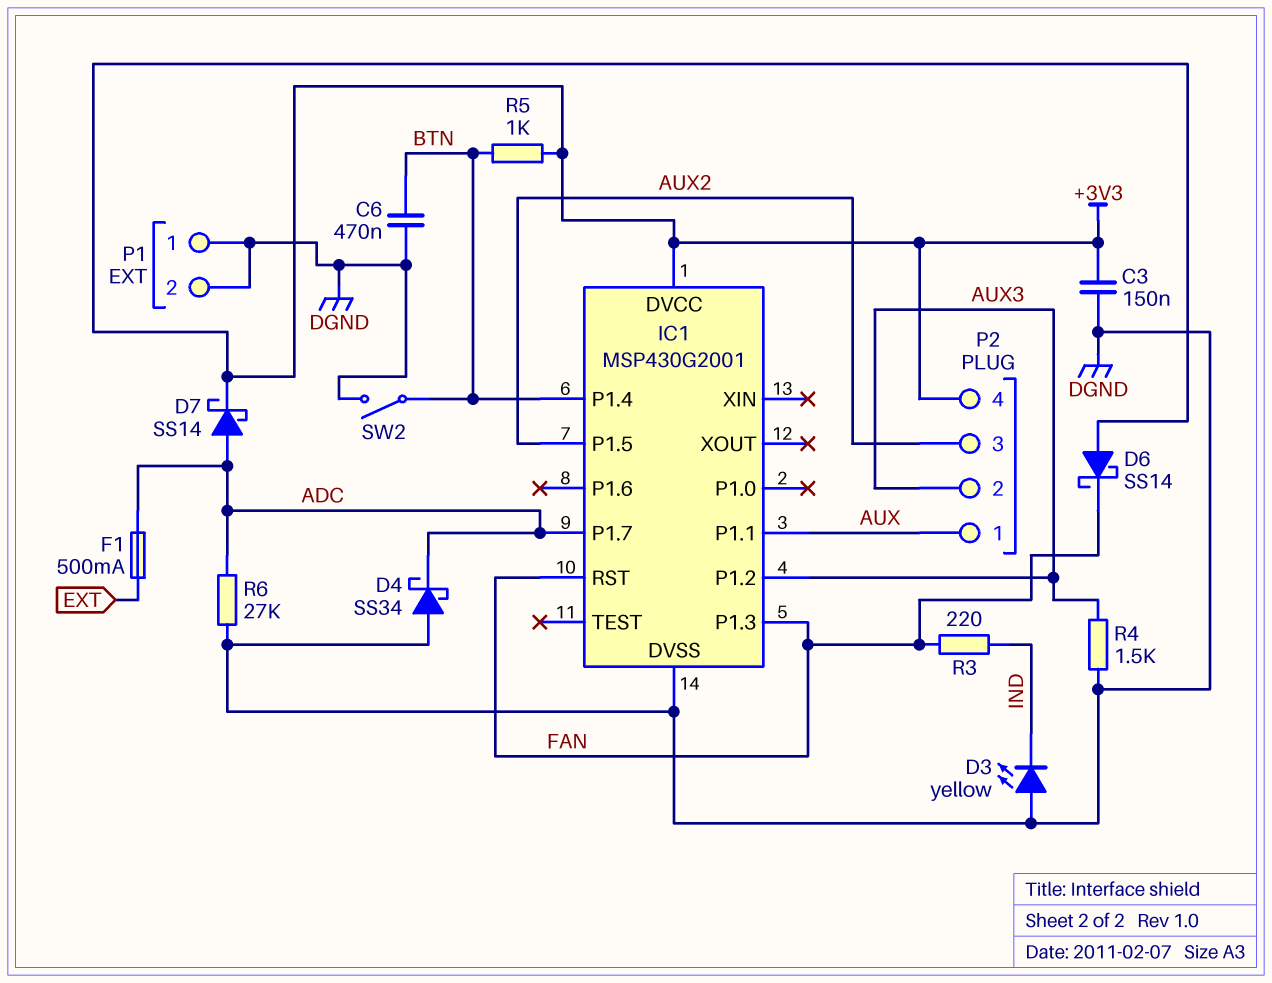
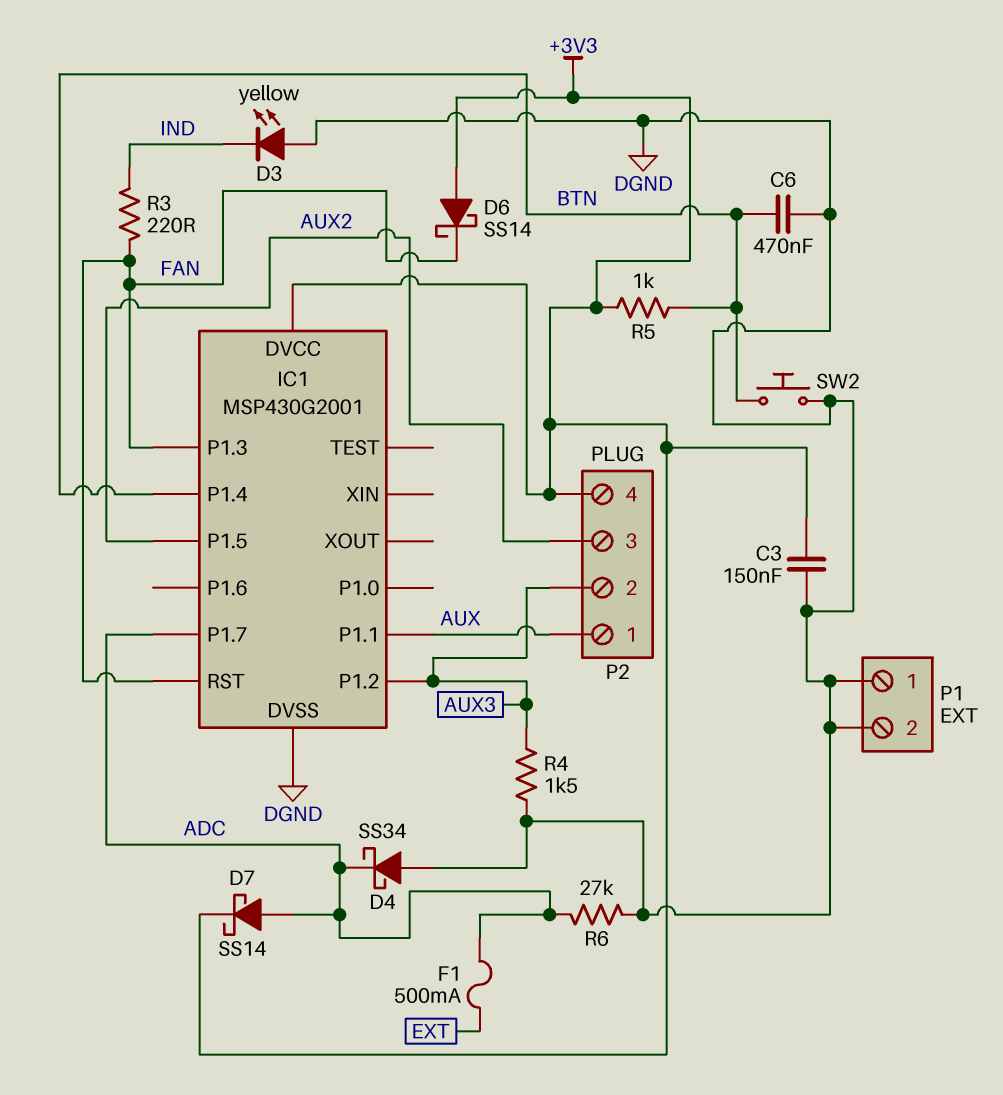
SW2: switch (BTN, DGND) -> button (BTN, DGND)

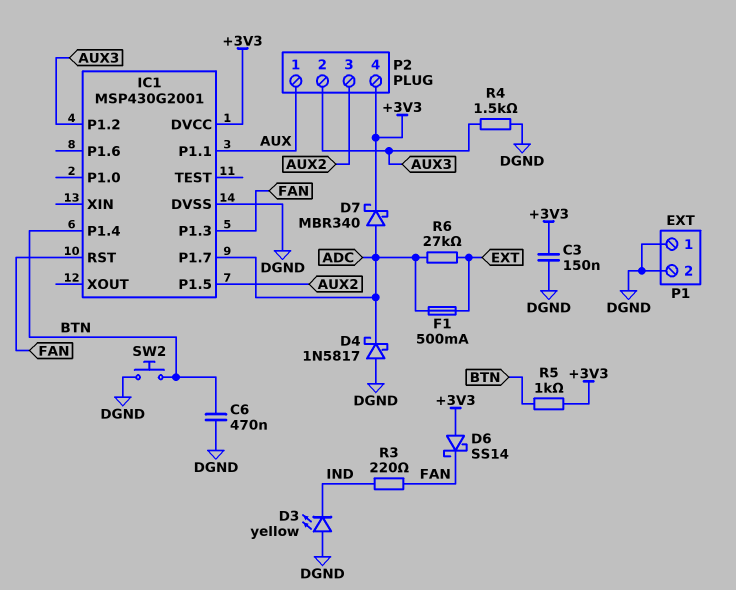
D4: schottky SS34 (A DGND, K ADC) -> schottky 1N5817 (A DGND, K ADC)
D7: schottky SS14 (A ADC, K +3V3) -> schottky MBR340 (A ADC, K +3V3)
R6: 27k (ADC, DGND) -> 27k (ADC, EXT)

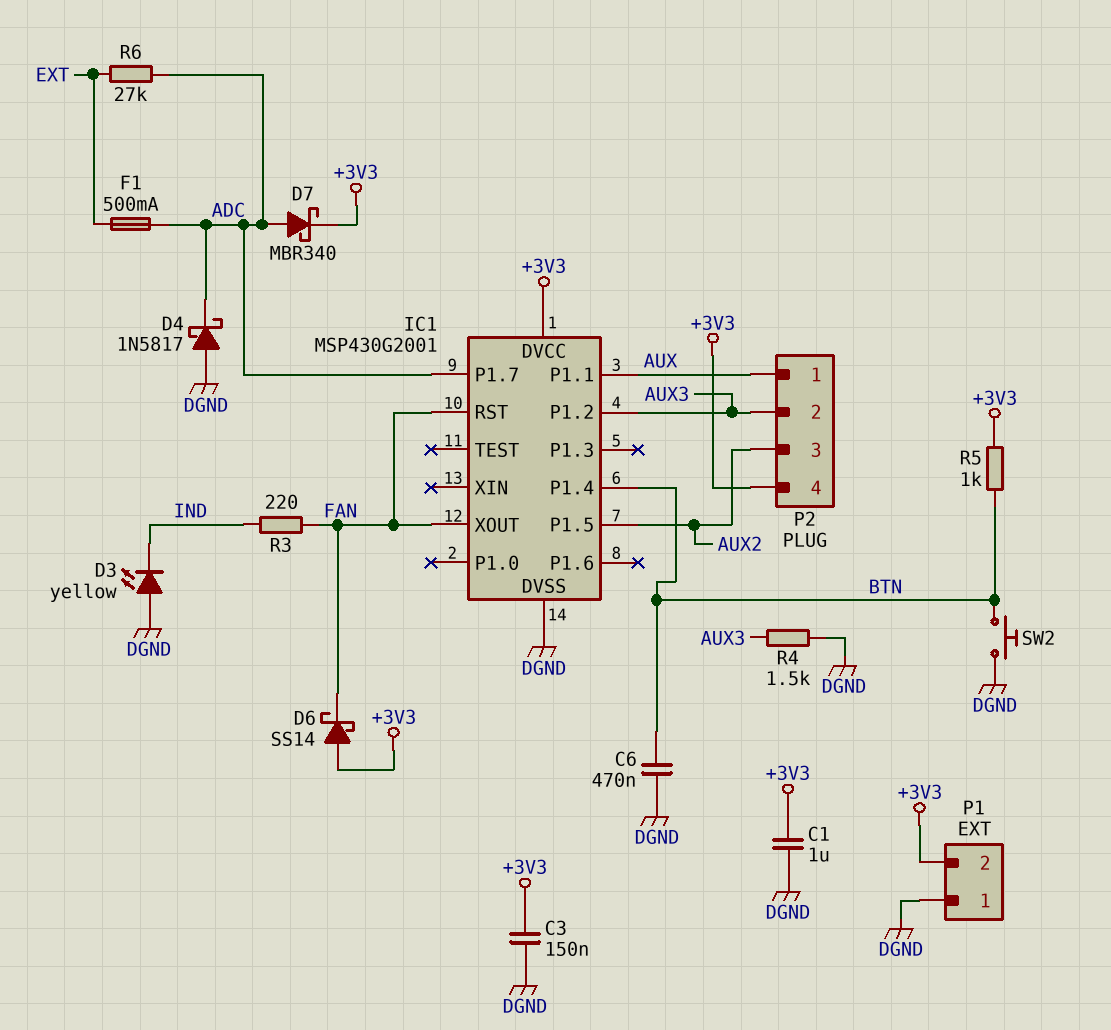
C1: none -> 1uF (+3V3, DGND)
IC1 pin P1.3: FAN -> none
IC1 pin XOUT: none -> FAN
P1 pin 2: DGND -> +3V3

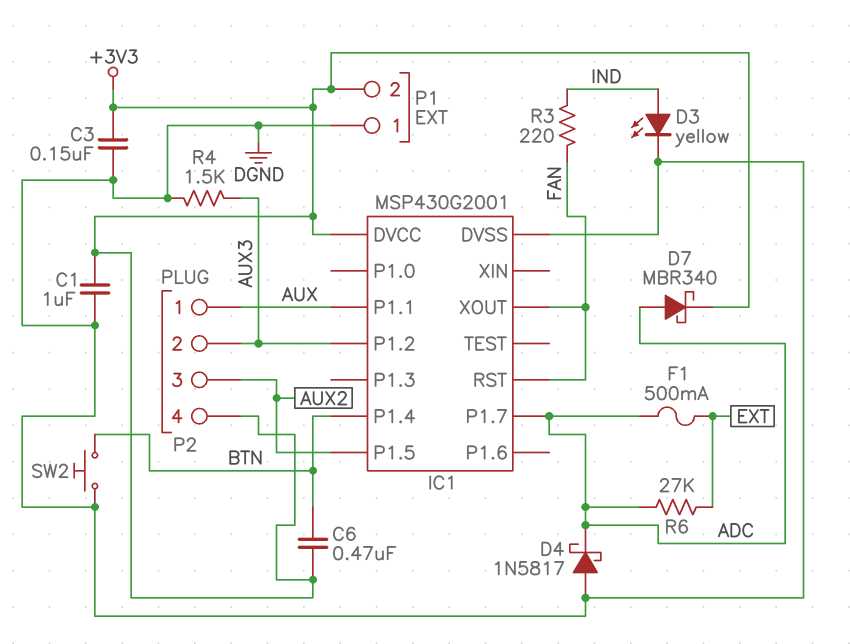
C6: 470nF (BTN, DGND) -> 470nF (+3V3, BTN)
D3: LED yellow (A DGND, K IND) -> LED yellow (A IND, K DGND)
D6: schottky SS14 (A +3V3, K FAN) -> none
R5: 1k (+3V3, BTN) -> none

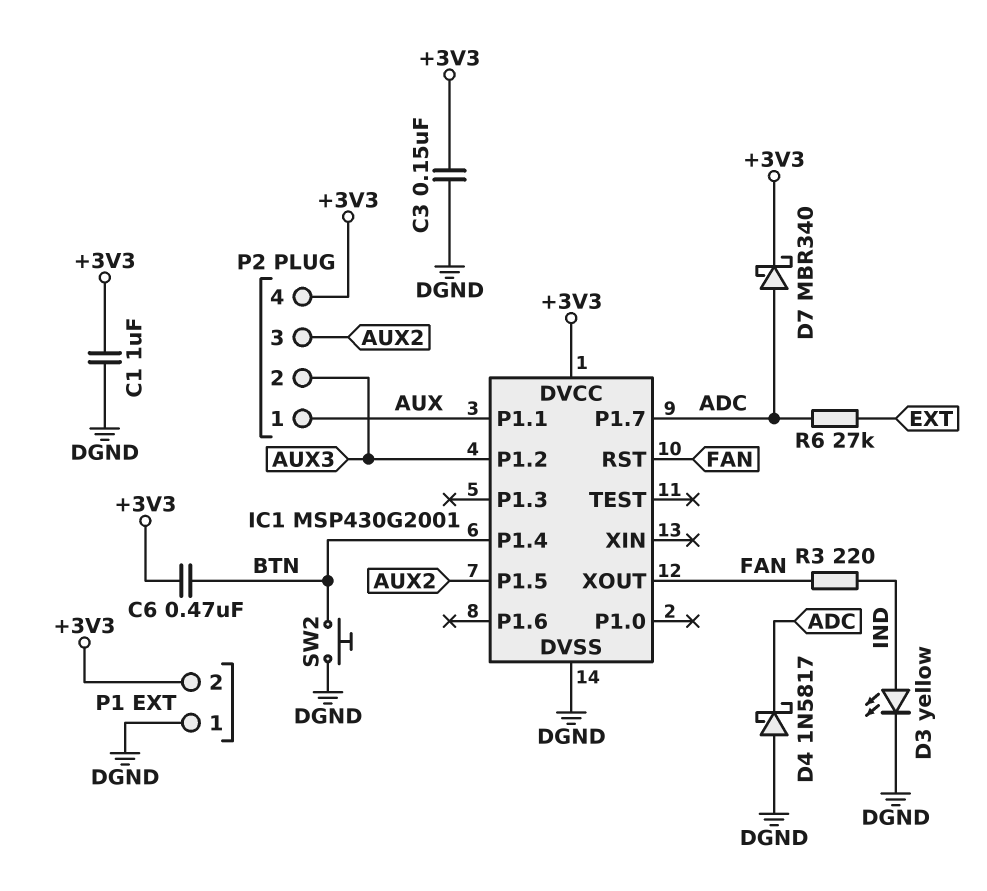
F1: 500mA (ADC, EXT) -> none
R4: 1.5k (AUX3, DGND) -> none

